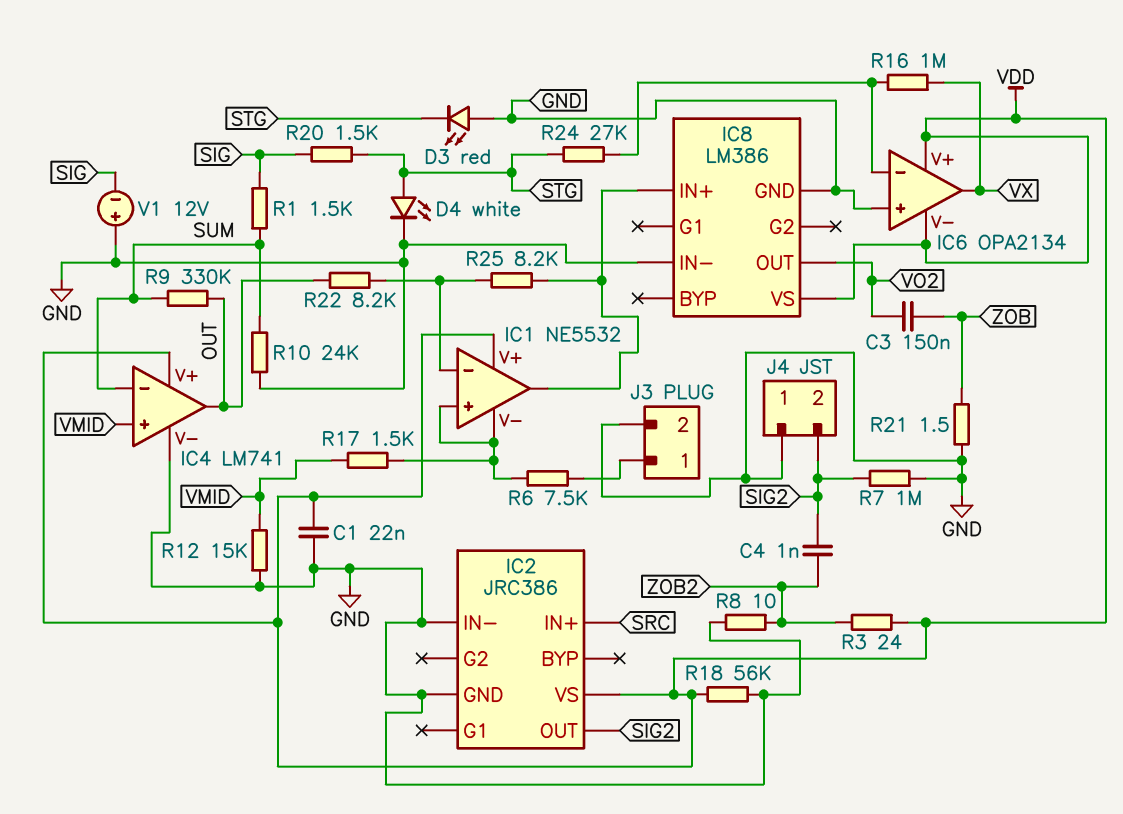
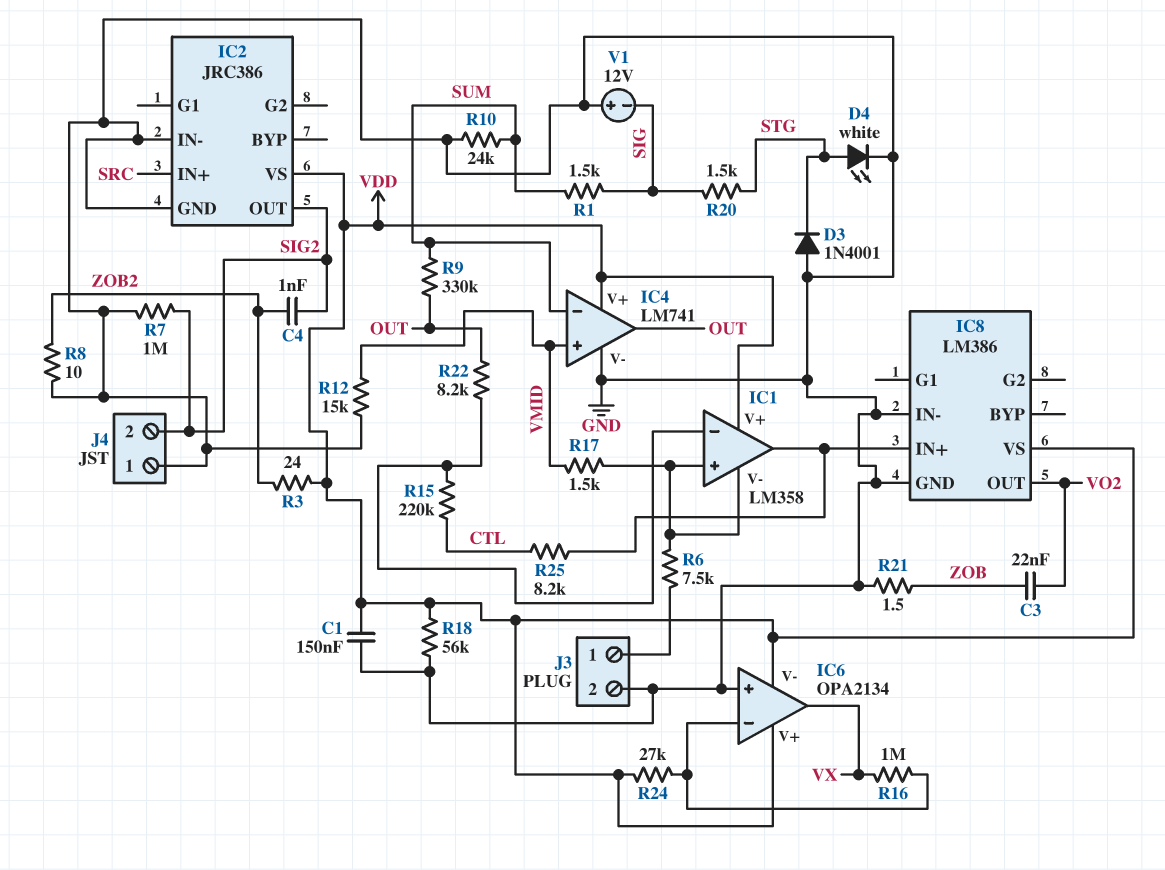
C1: 22nF (GND, VDD) -> 150nF (GND, VDD)
C3: 150nF (VO2, ZOB) -> 22nF (VO2, ZOB)
D3: LED red (A GND, K STG) -> diode 1N4001 (A GND, K STG)
IC1: NE5532 -> LM358
R15: none -> 220k (CTL, IC1/in-)
R24: 27k (IC6/in-, STG) -> 27k (IC6/in-, VDD)
R25: 8.2k (IC1/in-, IC1/out) -> 8.2k (CTL, IC1/out)

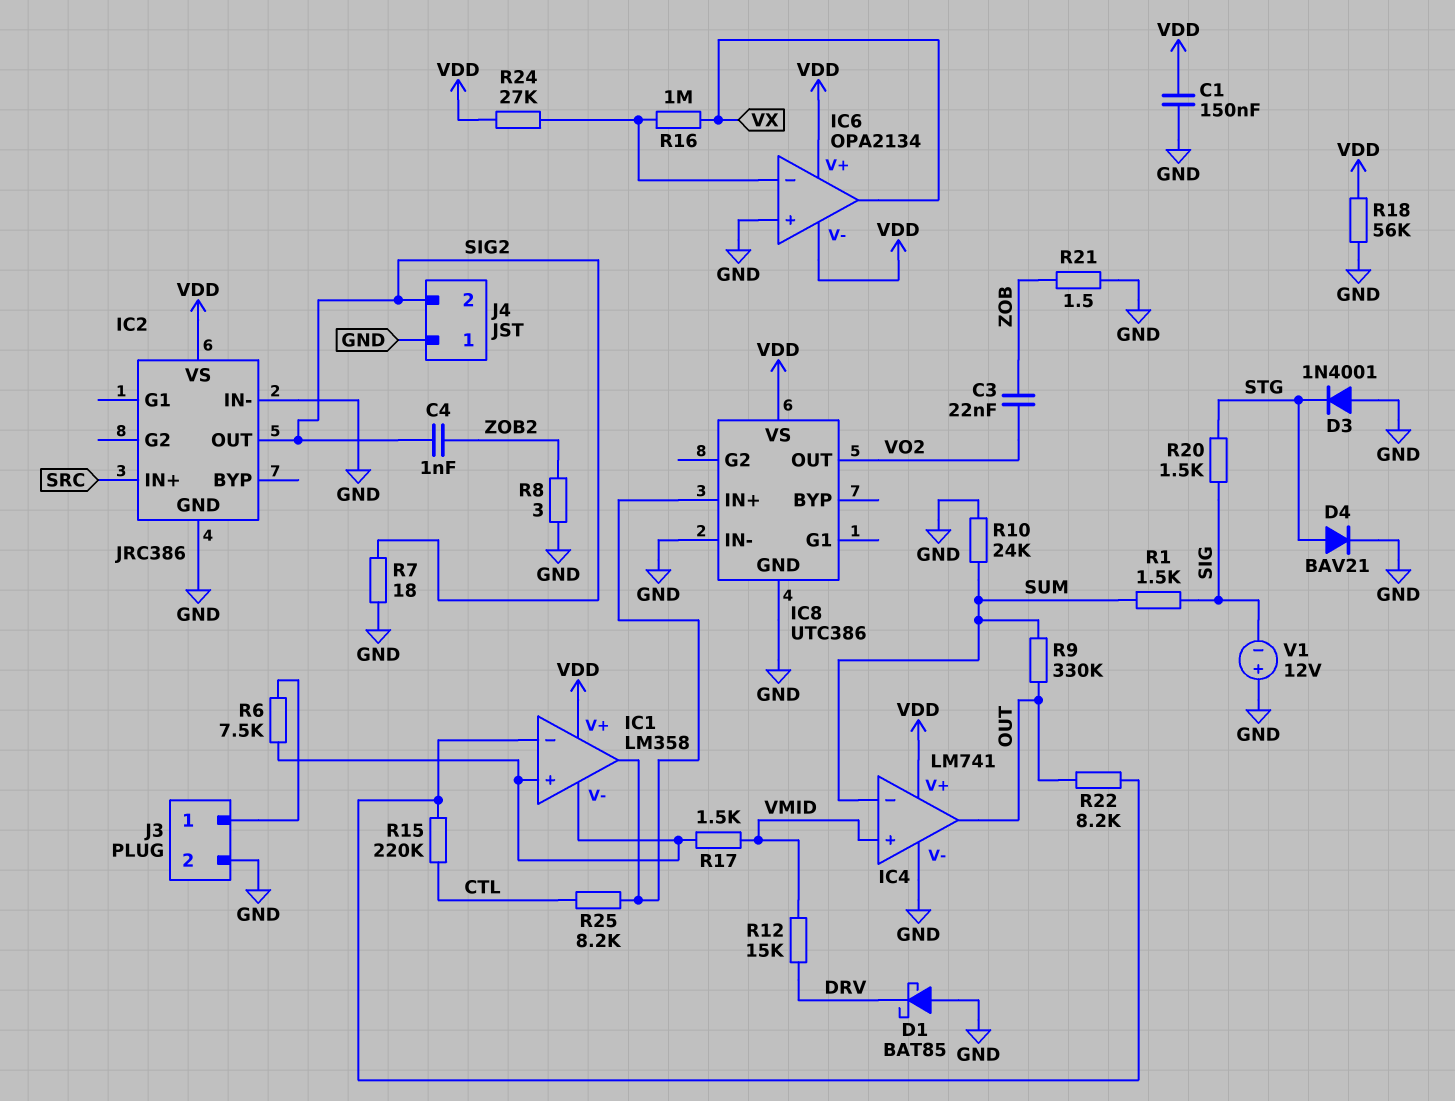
D1: none -> schottky BAT85 (A GND, K DRV)
D4: LED white (A STG, K GND) -> diode BAV21 (A STG, K GND)
IC8: LM386 -> UTC386
R3: 24 (VDD, ZOB2) -> none
R7: 1M (GND, SIG2) -> 18 (GND, SIG2)
R8: 10 (GND, ZOB2) -> 3 (GND, ZOB2)
R12: 15k (GND, VMID) -> 15k (DRV, VMID)

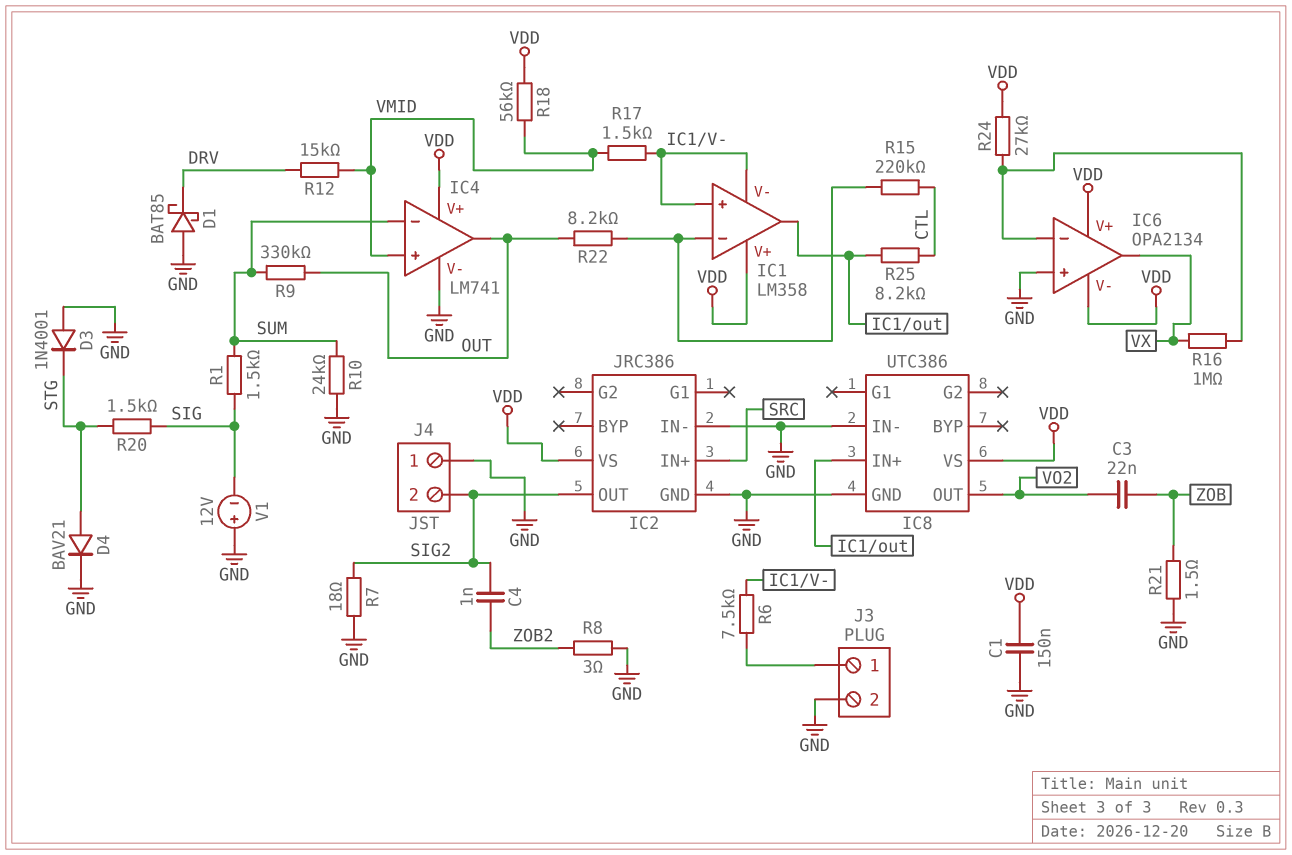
R18: 56k (GND, VDD) -> 56k (VDD, VMID)

